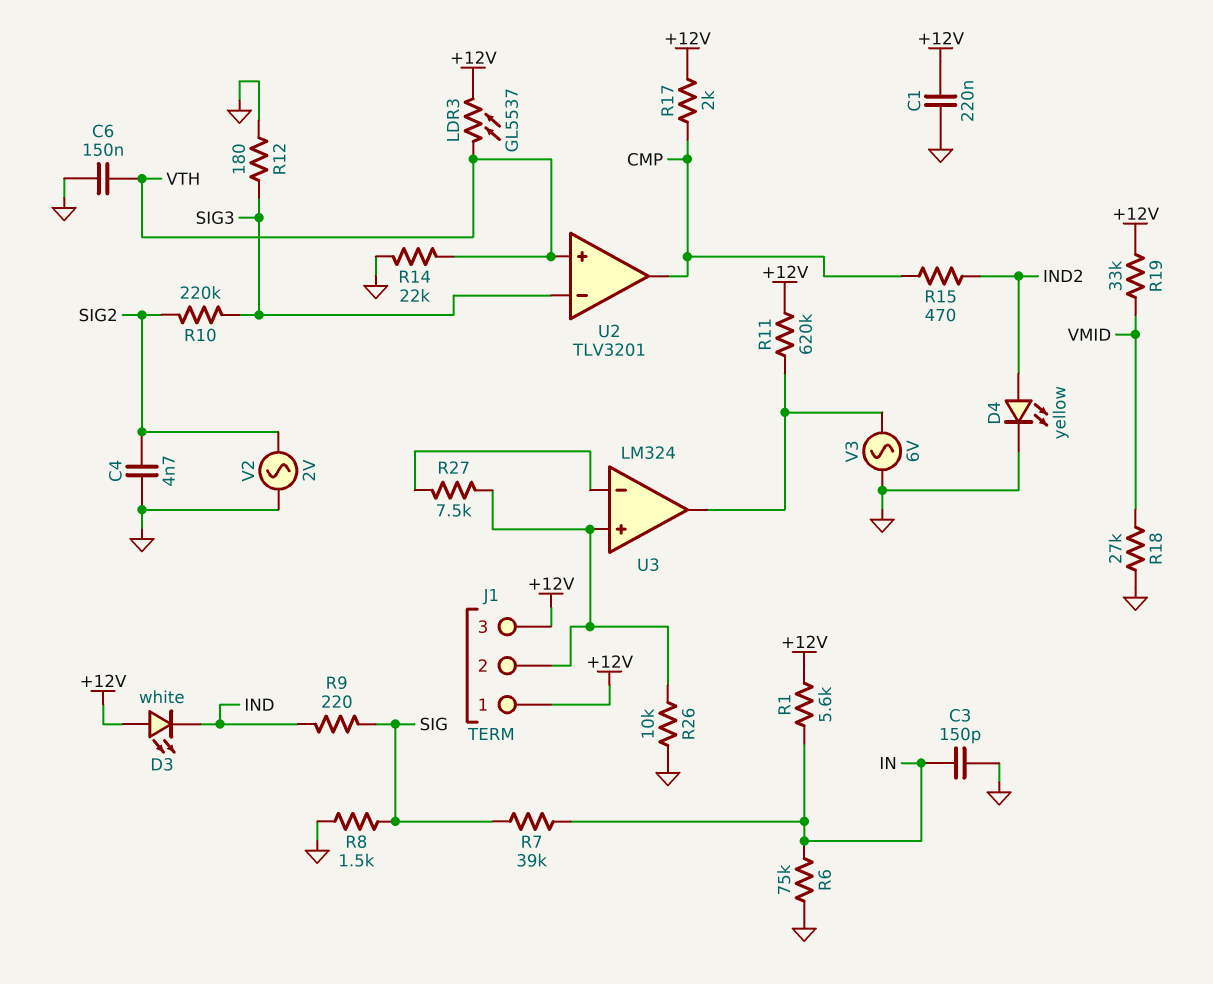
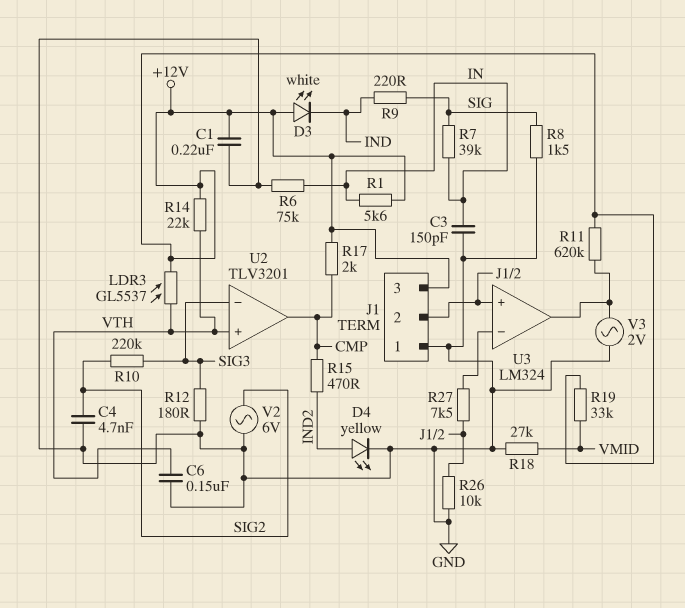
J1 pin 1: +12V -> GND
R14: 22k (GND, VTH) -> 22k (+12V, VTH)
V2: AC 2V (GND, SIG2) -> AC 6V (GND, SIG2)
V3: AC 6V (GND, U3/out) -> AC 2V (GND, U3/out)

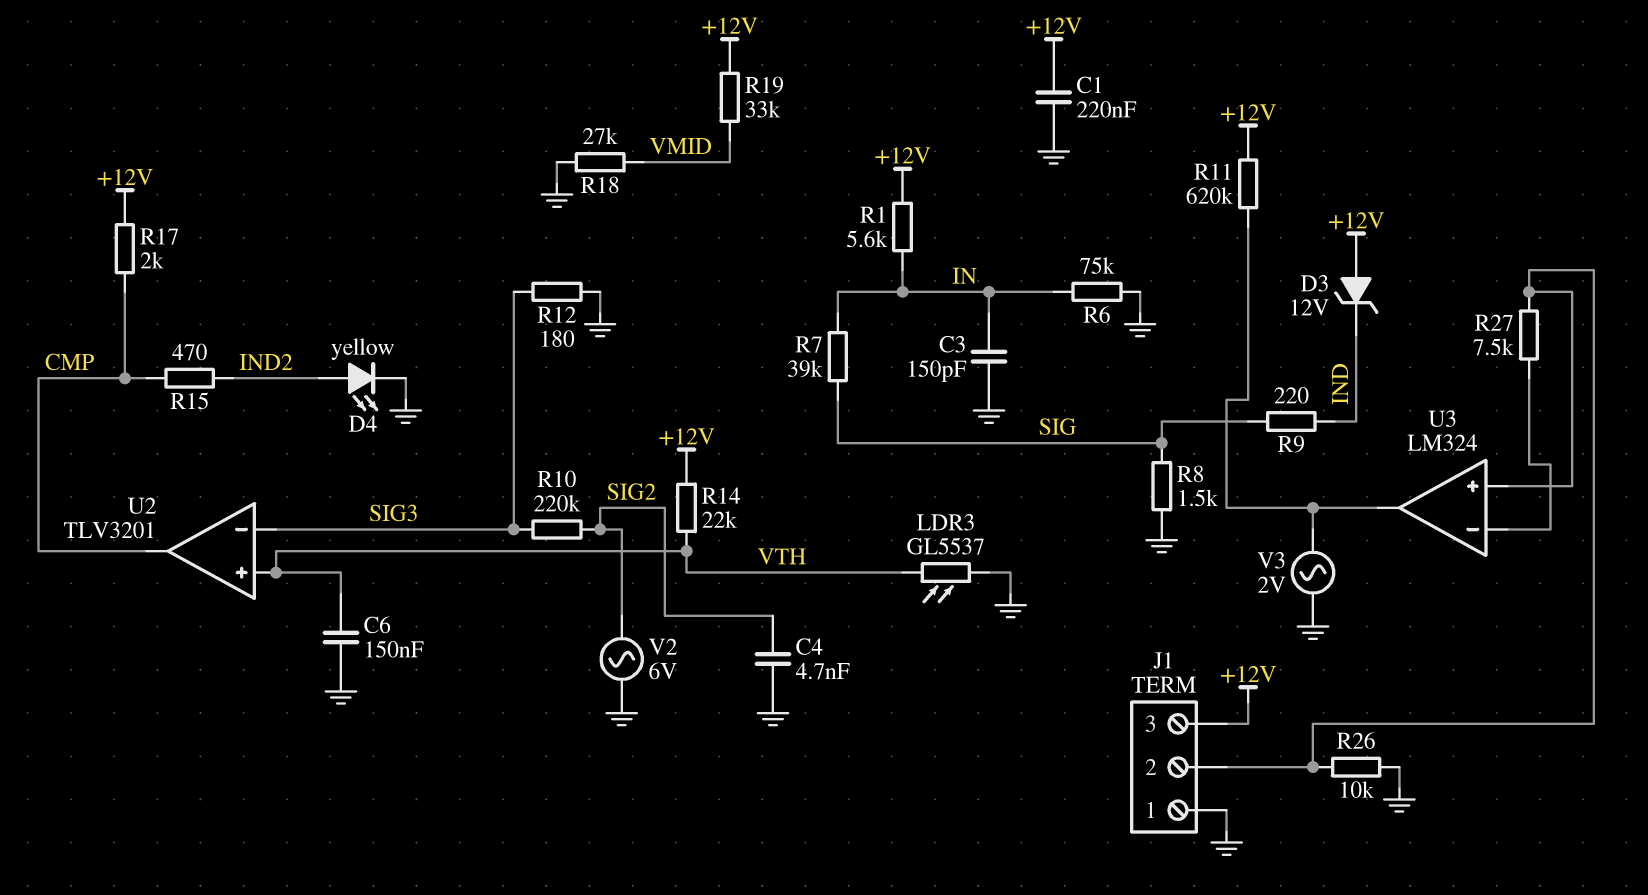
D3: LED white (A +12V, K IND) -> zener 12V (A +12V, K IND)
LDR3: GL5537 (+12V, VTH) -> GL5537 (GND, VTH)

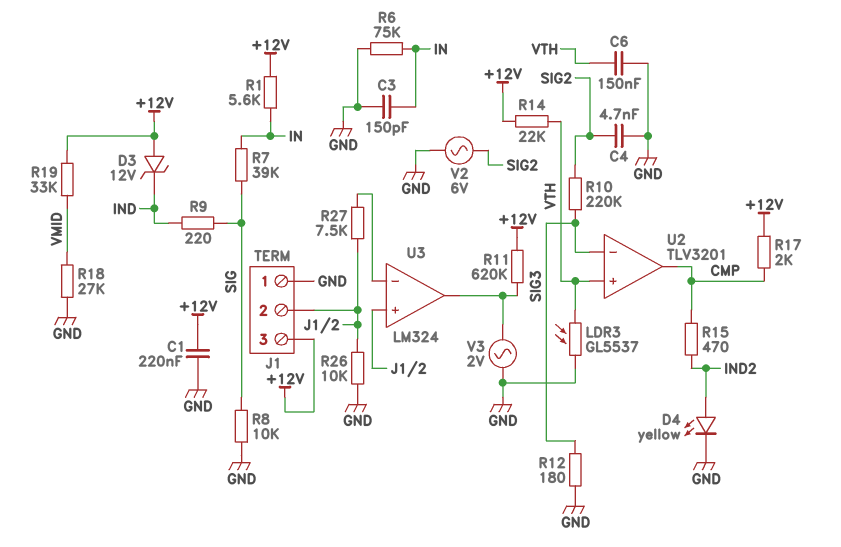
R8: 1.5k (GND, SIG) -> 10k (GND, SIG)

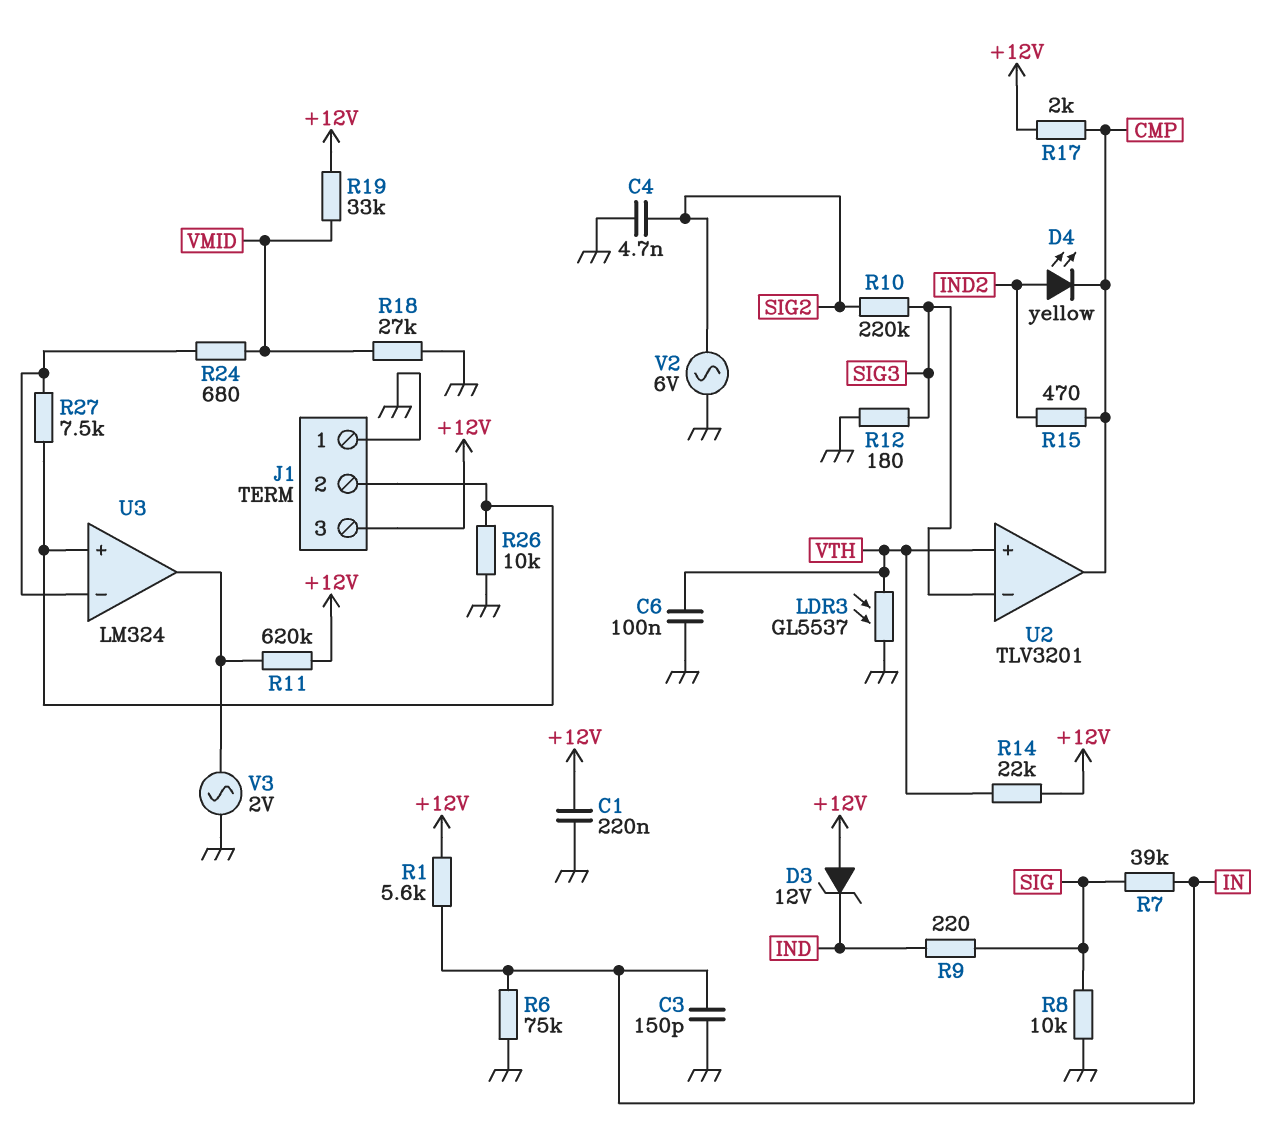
C6: 150nF (GND, VTH) -> 100nF (GND, VTH)
D4: LED yellow (A IND2, K GND) -> LED yellow (A IND2, K CMP)
R24: none -> 680 (U3/in-, VMID)

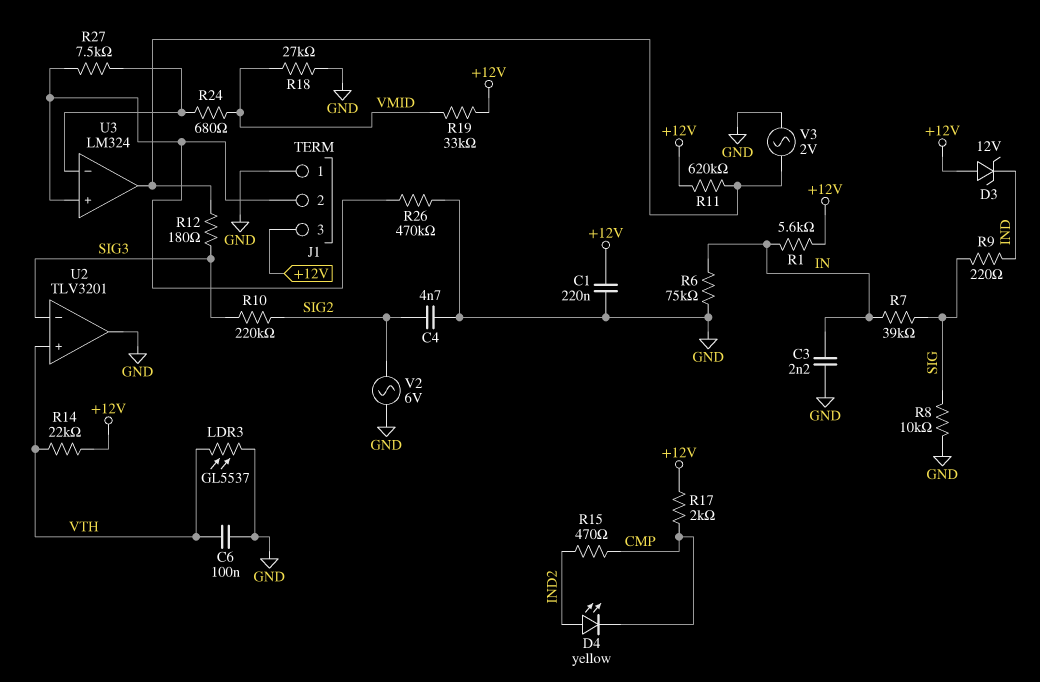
C3: 150pF (GND, IN) -> 2.2nF (GND, IN)
R12: 180 (GND, SIG3) -> 180 (SIG3, U3/out)
R26: 10k (GND, J1/2) -> 470k (GND, J1/2)
U2 pin out: CMP -> GND

